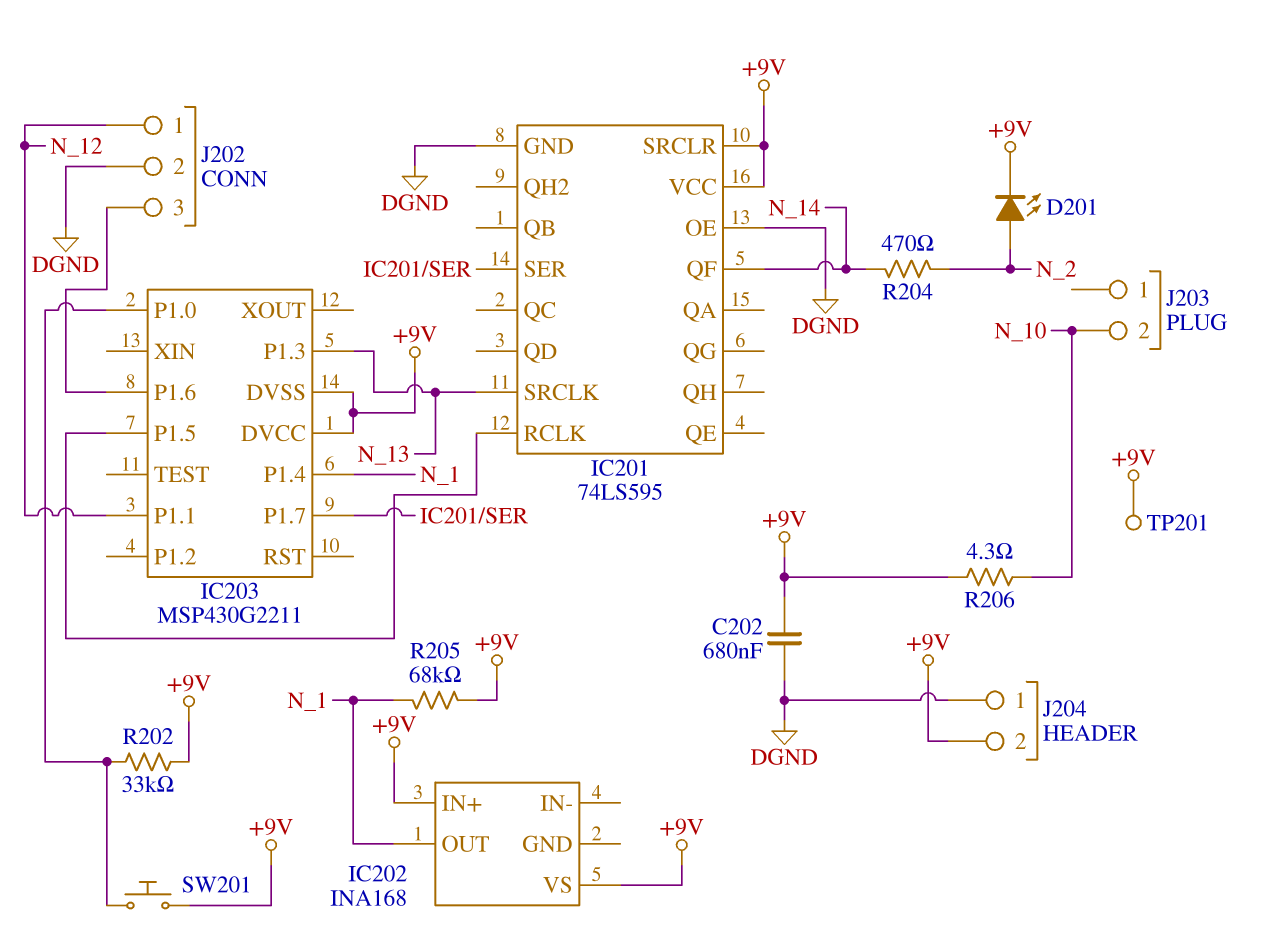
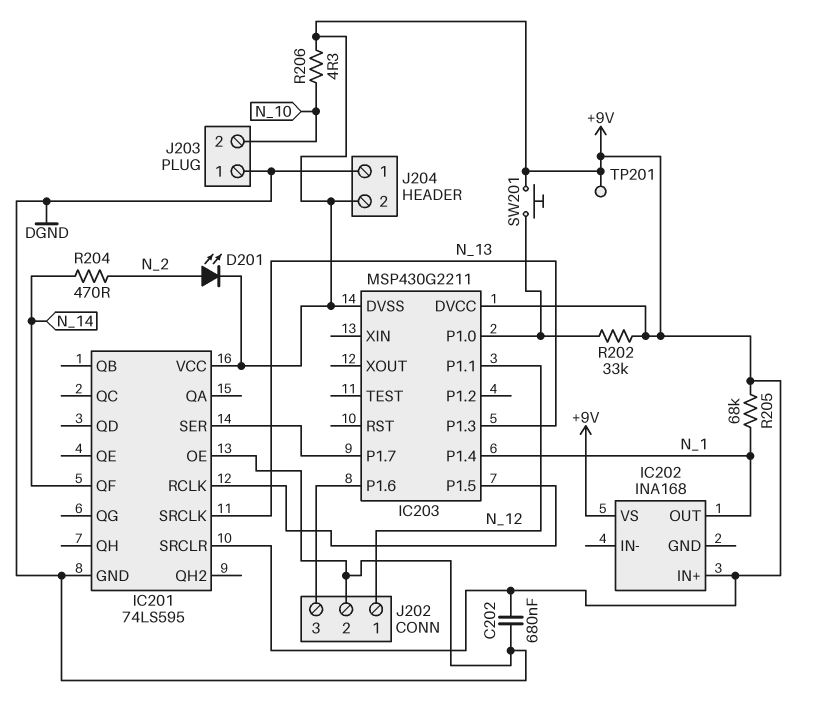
J203 pin 1: none -> DGND

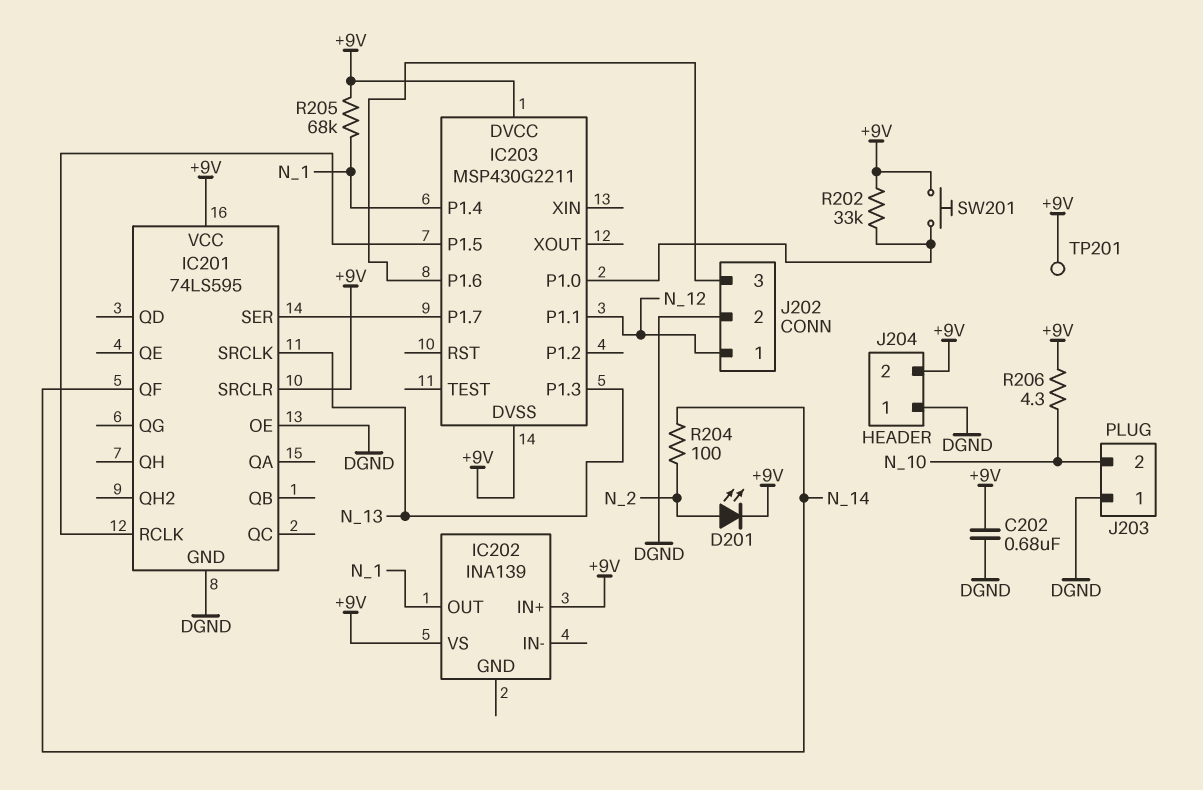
IC202: INA168 -> INA139
R204: 470 (N_2, N_14) -> 100 (N_2, N_14)

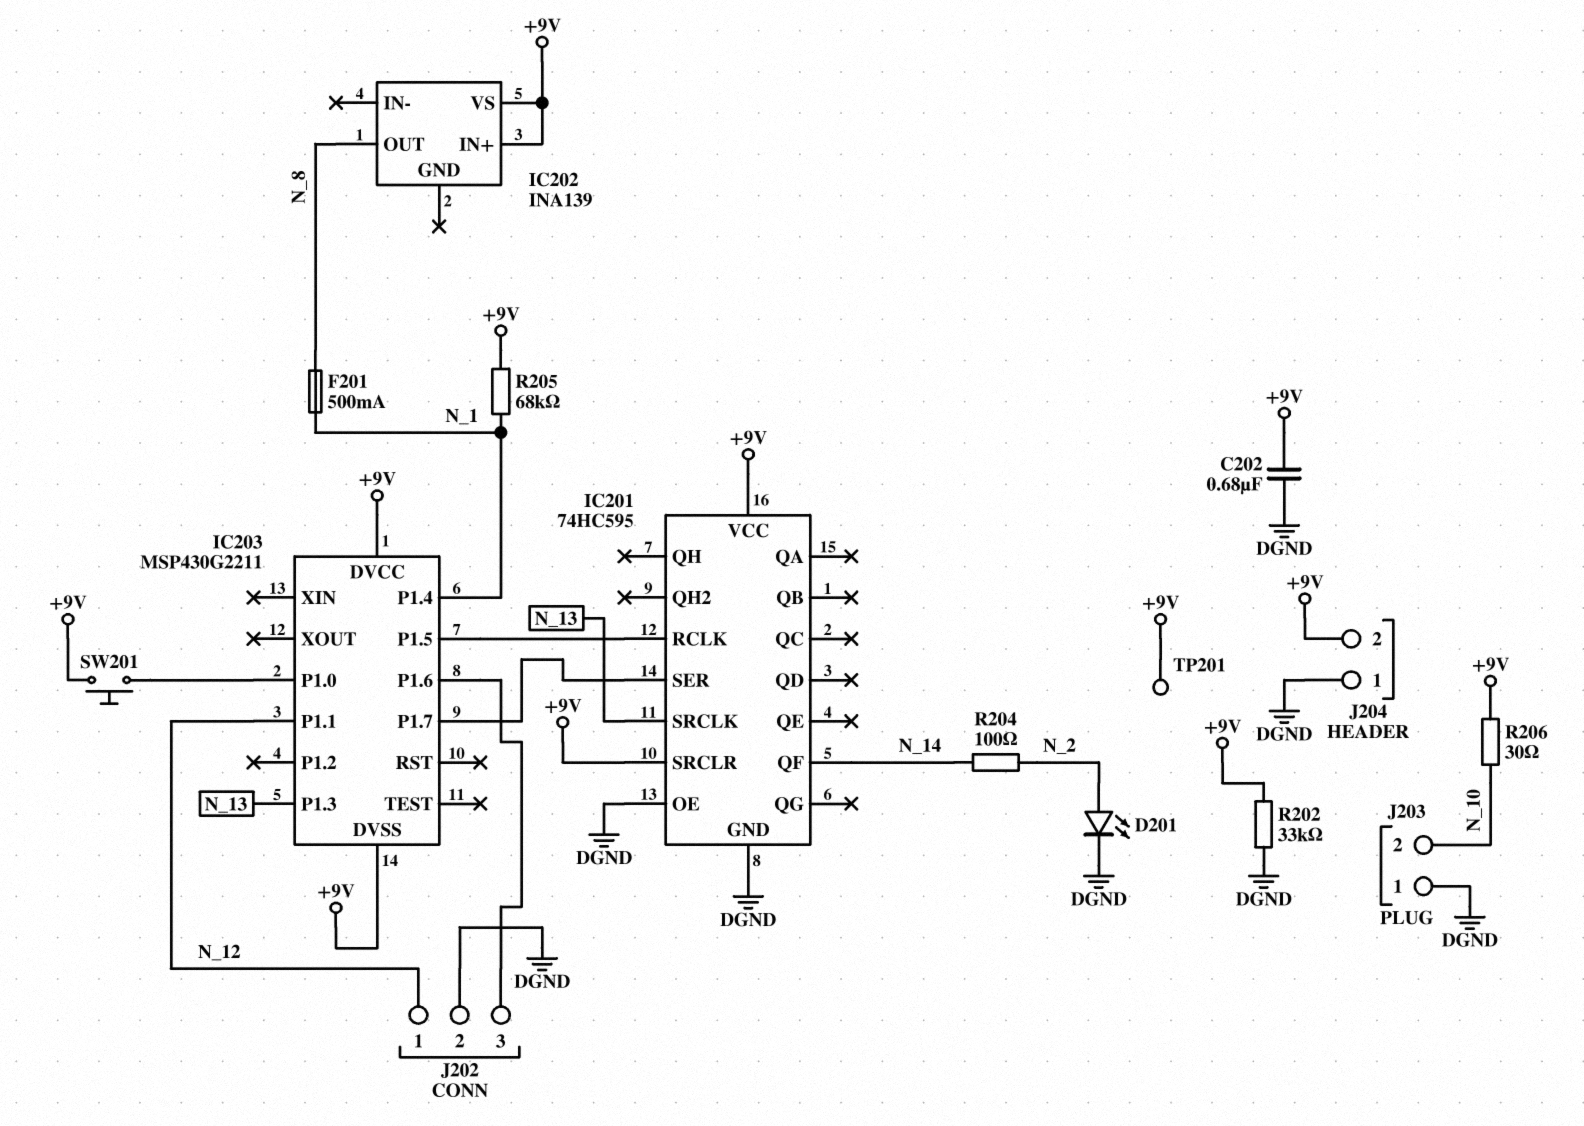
D201: LED (A N_2, K +9V) -> LED (A N_2, K DGND)
F201: none -> 500mA (N_1, N_8)
IC201: 74LS595 -> 74HC595
IC202 pin OUT: N_1 -> N_8
R202: 33k (+9V, IC203/P1.0) -> 33k (+9V, DGND)
R206: 4.3 (+9V, N_10) -> 30 (+9V, N_10)

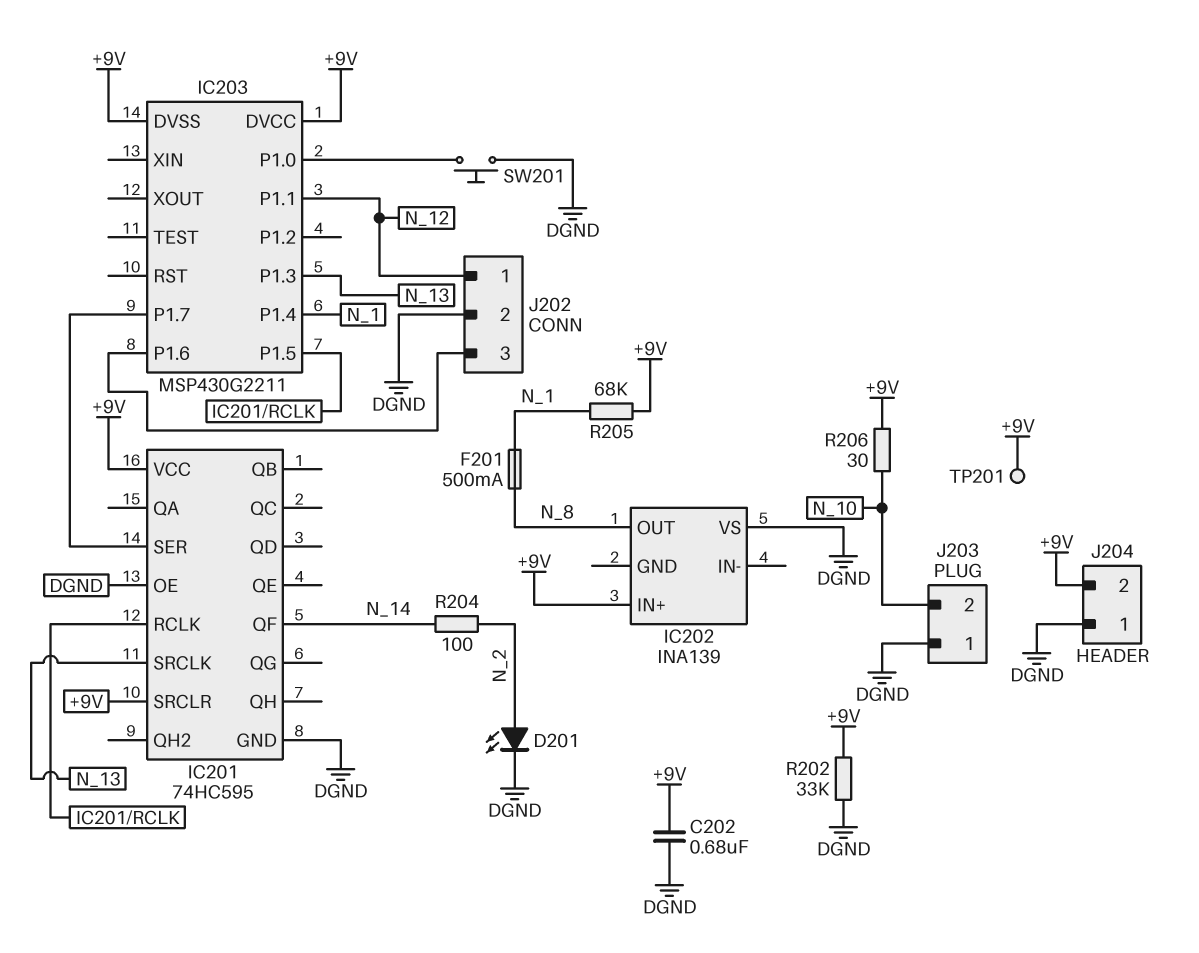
IC202 pin VS: +9V -> DGND
SW201: button (+9V, IC203/P1.0) -> button (DGND, IC203/P1.0)

